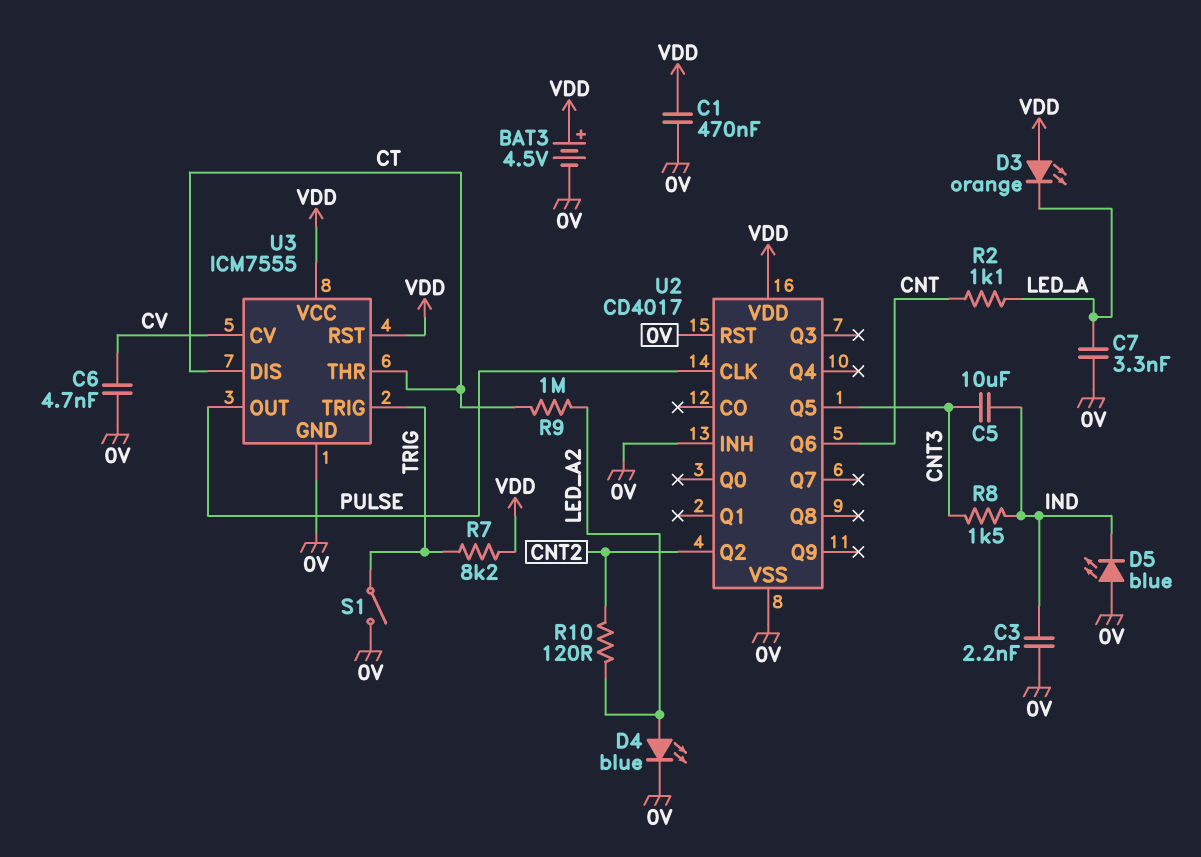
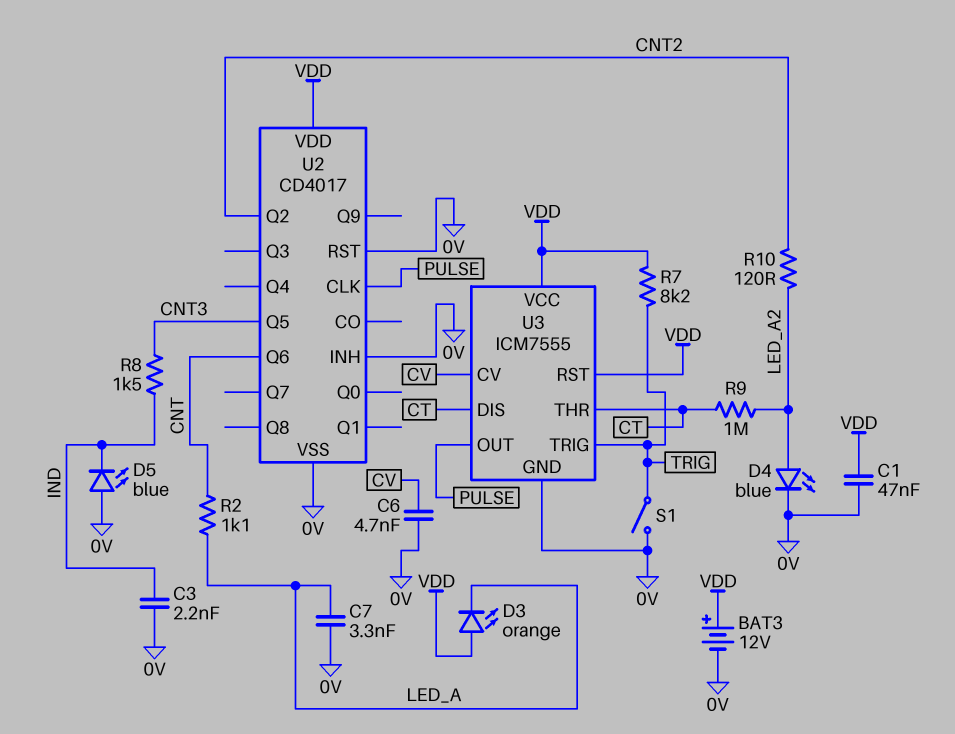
BAT3: 4.5V (plus VDD, minus 0V) -> 12V (plus VDD, minus 0V)
C1: 470nF (0V, VDD) -> 47nF (0V, VDD)
C5: 10uF (CNT3, IND) -> none

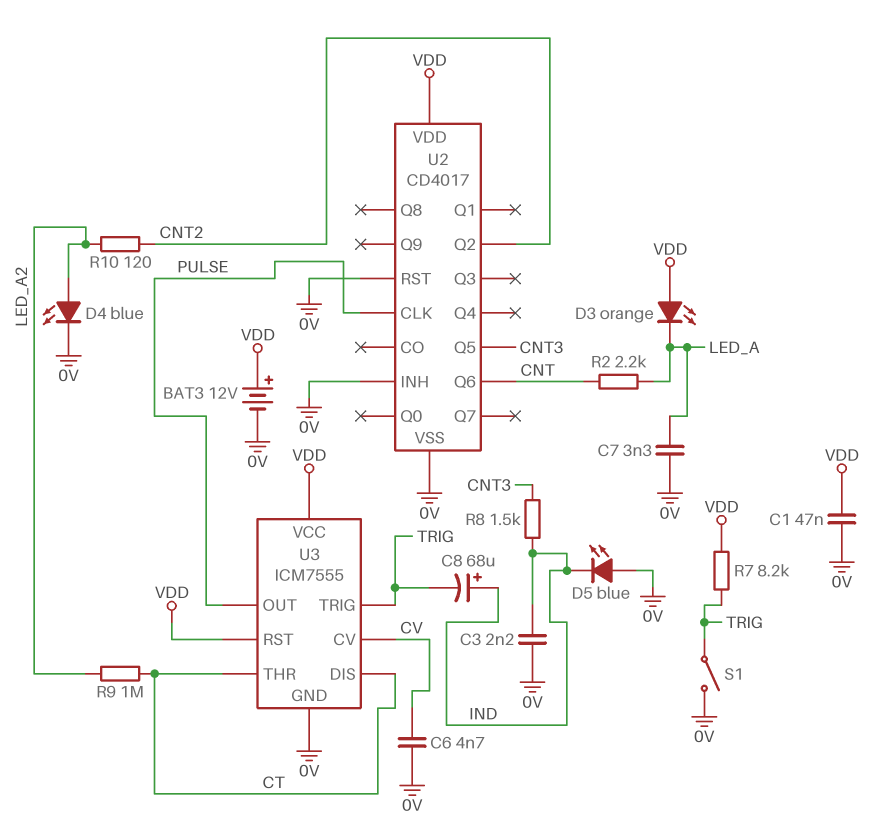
C8: none -> 68uF (plus IND, minus TRIG)
R2: 1.1k (CNT, LED_A) -> 2.2k (CNT, LED_A)

